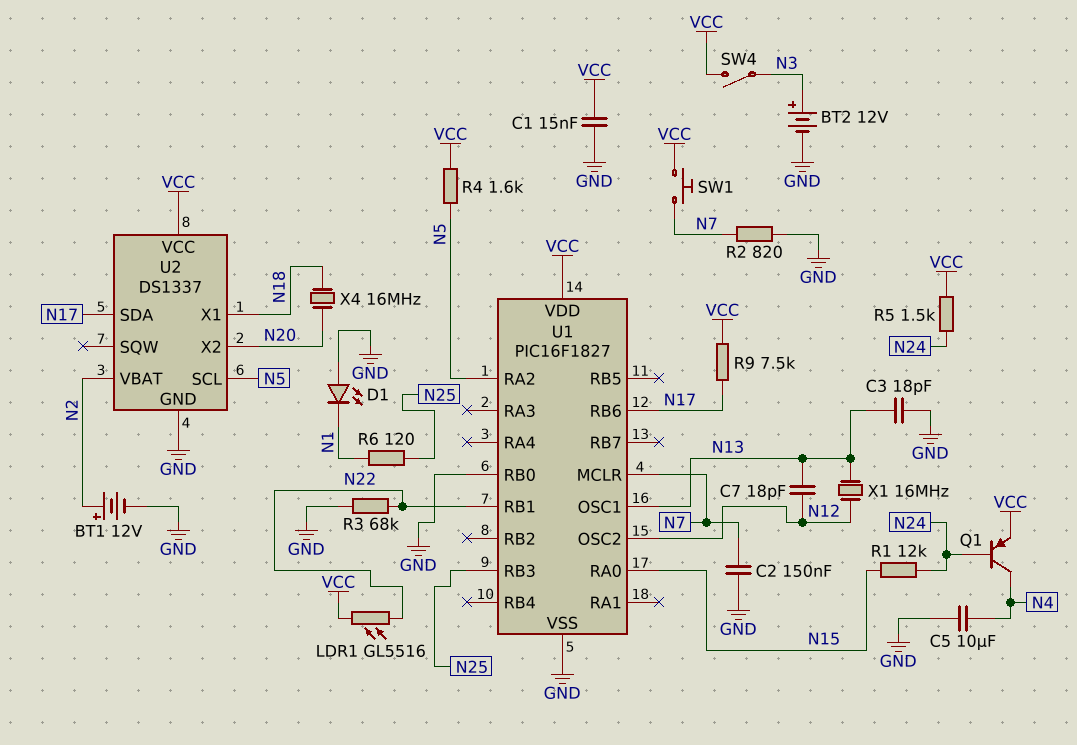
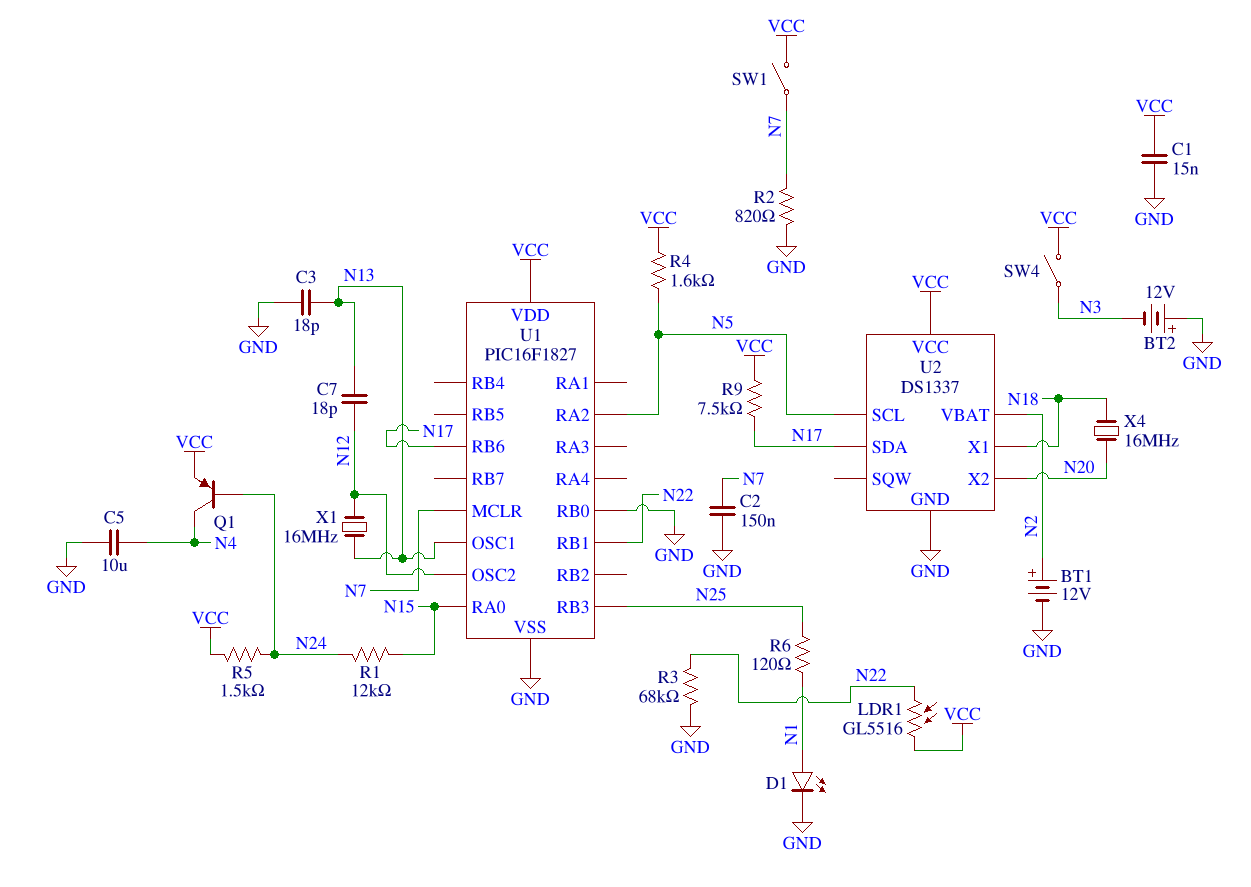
BT2: 12V (plus N3, minus GND) -> 12V (plus GND, minus N3)
D1: LED (A GND, K N1) -> LED (A N1, K GND)
SW1: button (N7, VCC) -> switch (N7, VCC)

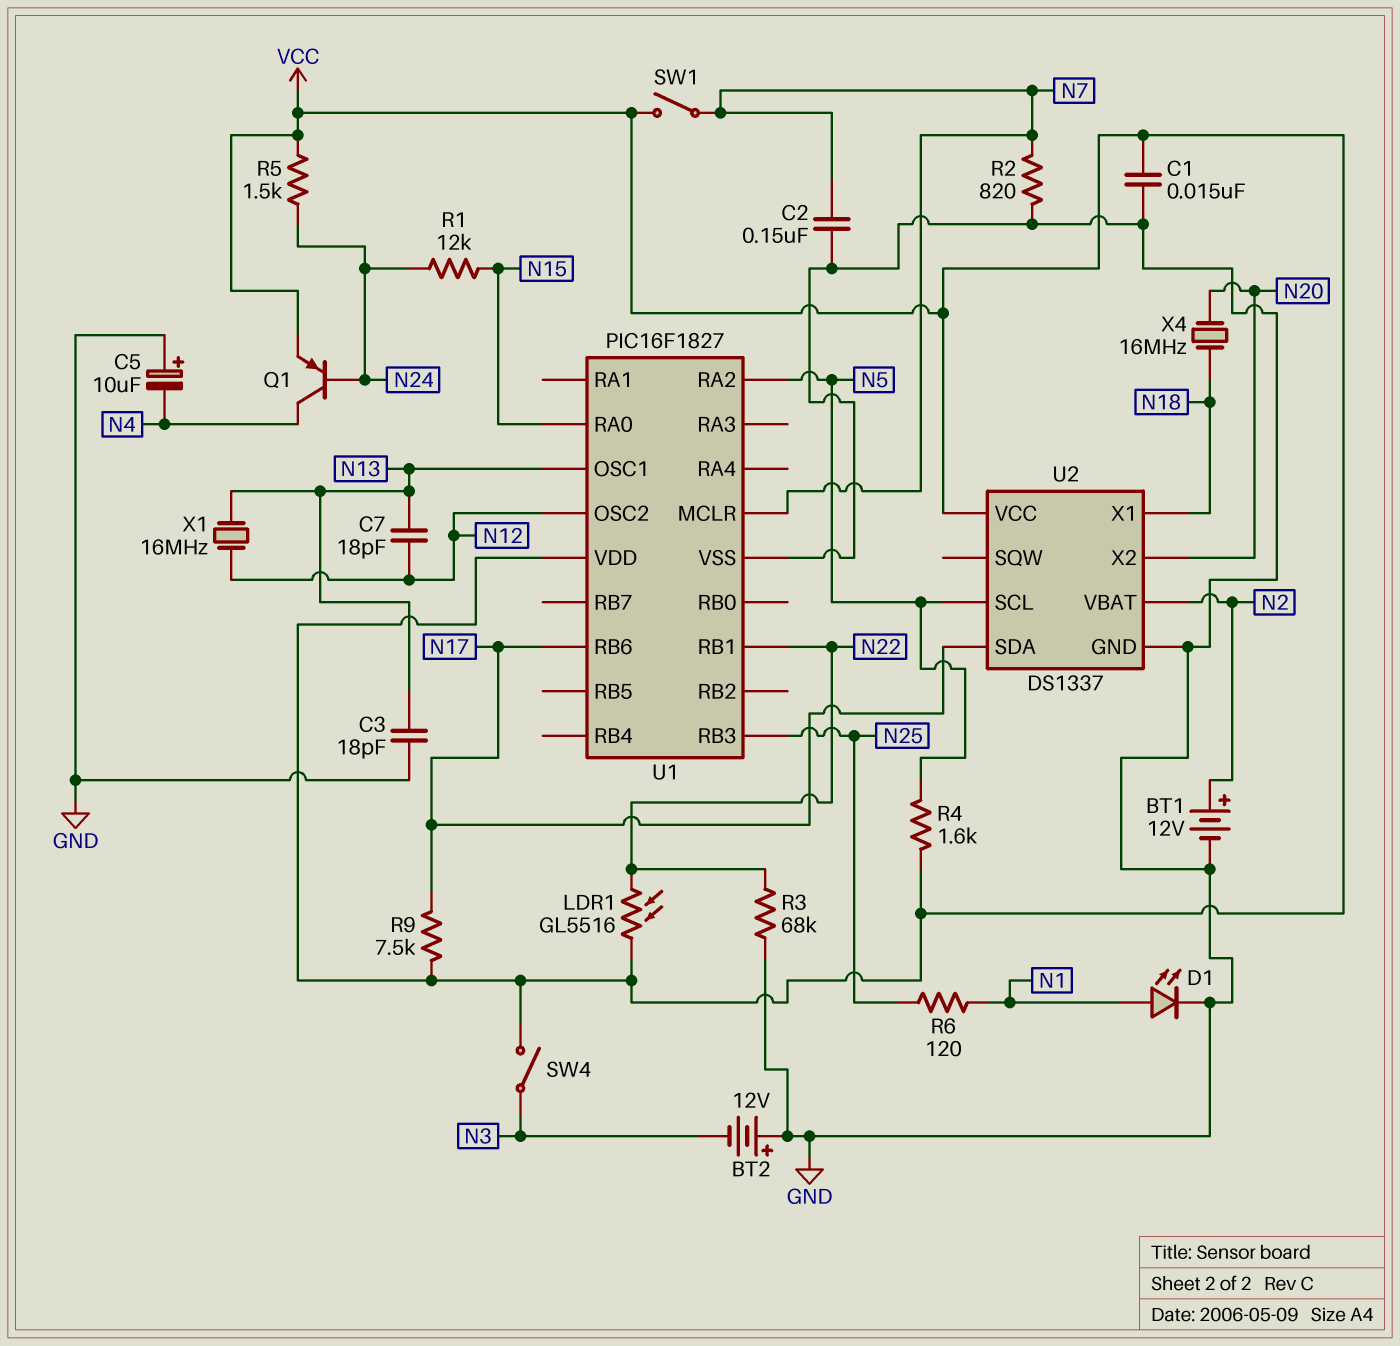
C5: 10uF (GND, N4) -> 10uF (plus GND, minus N4)
U1 pin RB0: GND -> none

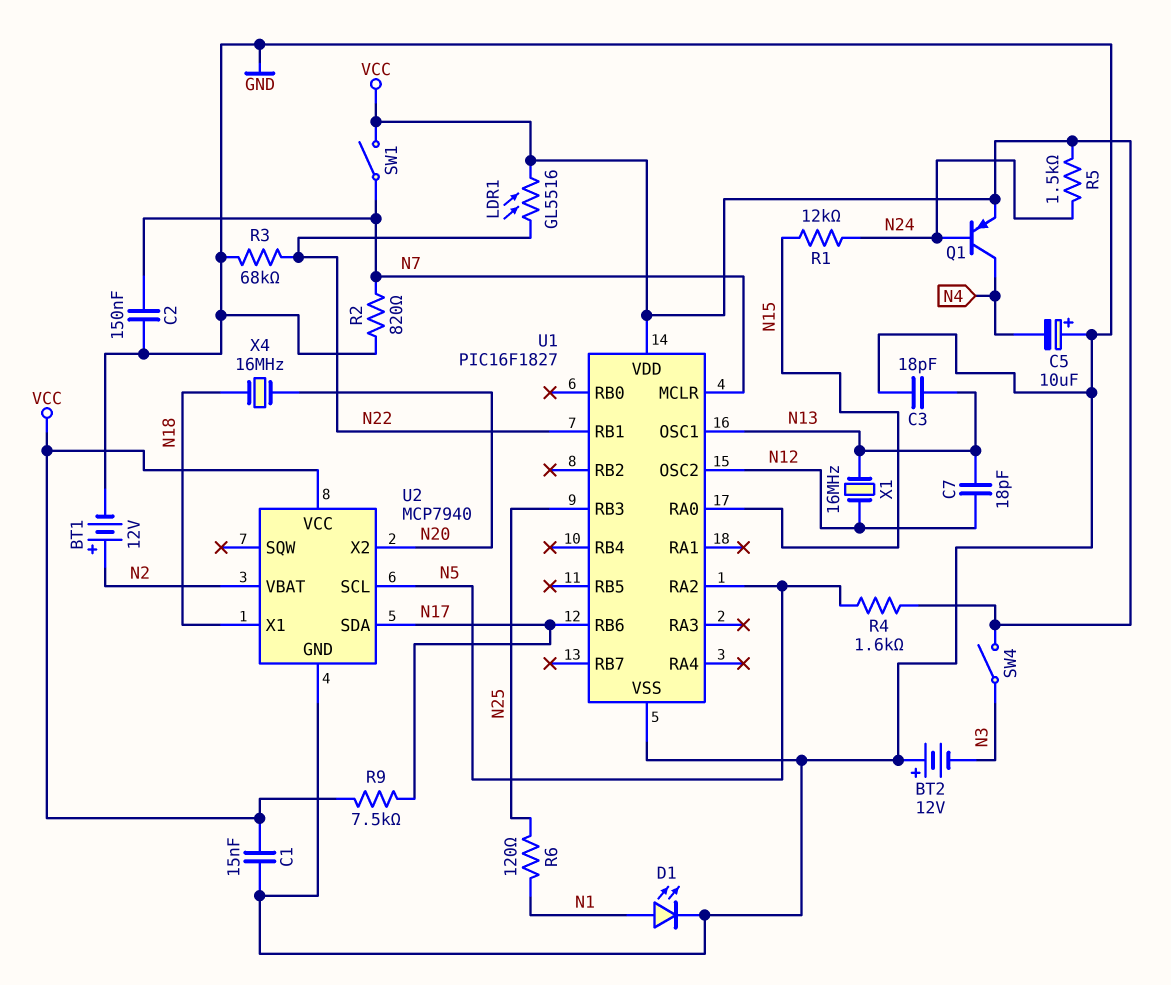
U2: DS1337 -> MCP7940

